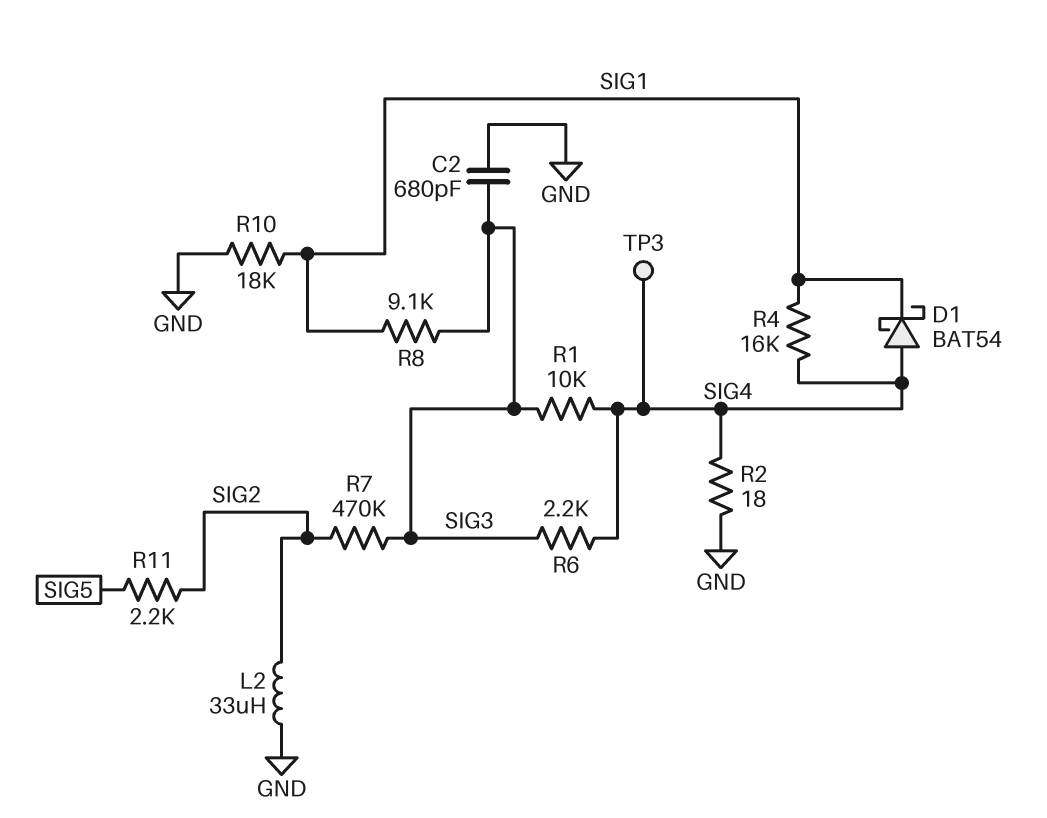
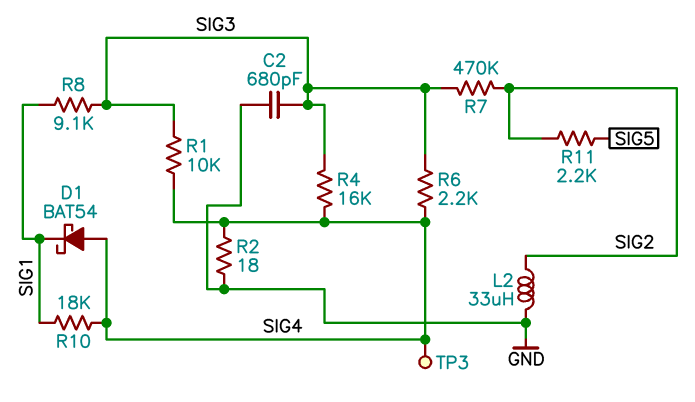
R4: 16k (SIG1, SIG4) -> 16k (SIG3, SIG4)
R10: 18k (GND, SIG1) -> 18k (SIG1, SIG4)

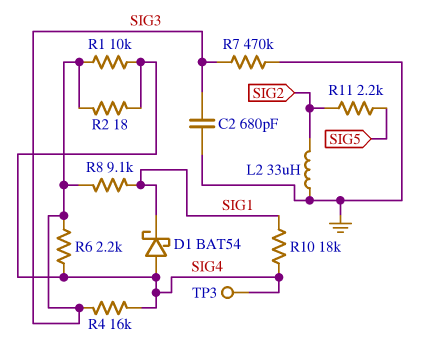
R2: 18 (GND, SIG4) -> 18 (SIG3, SIG4)
R7: 470k (SIG2, SIG3) -> 470k (GND, SIG3)

